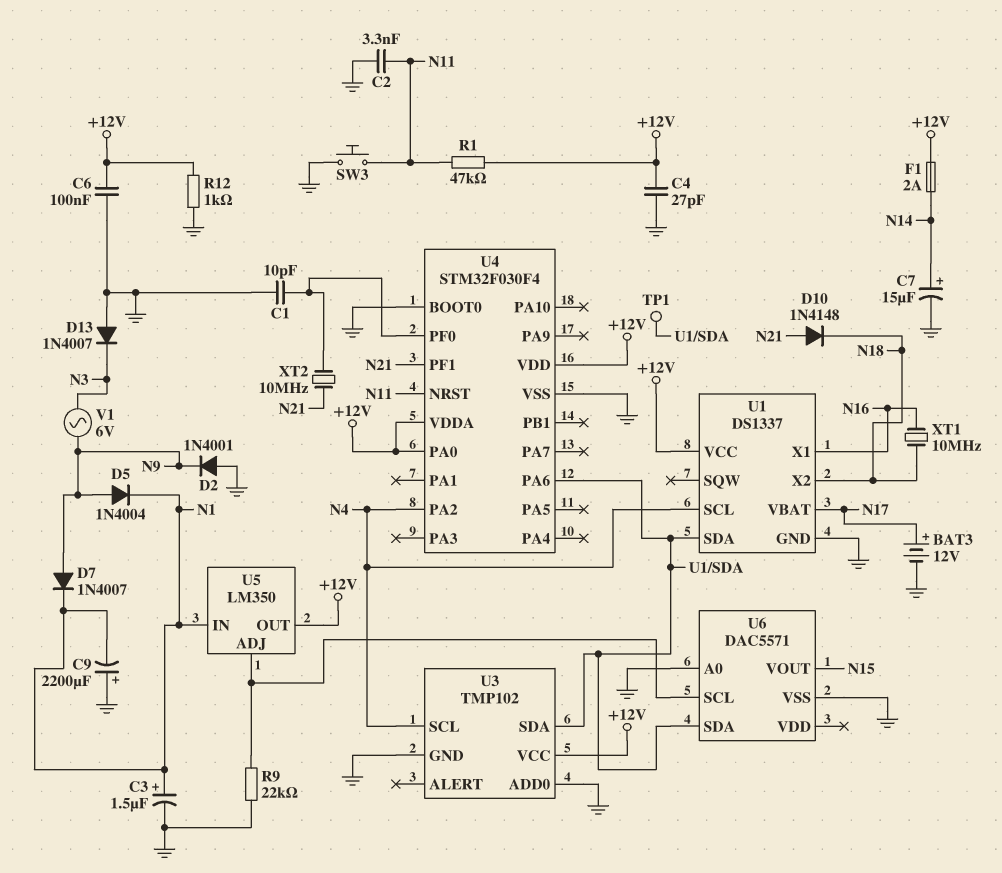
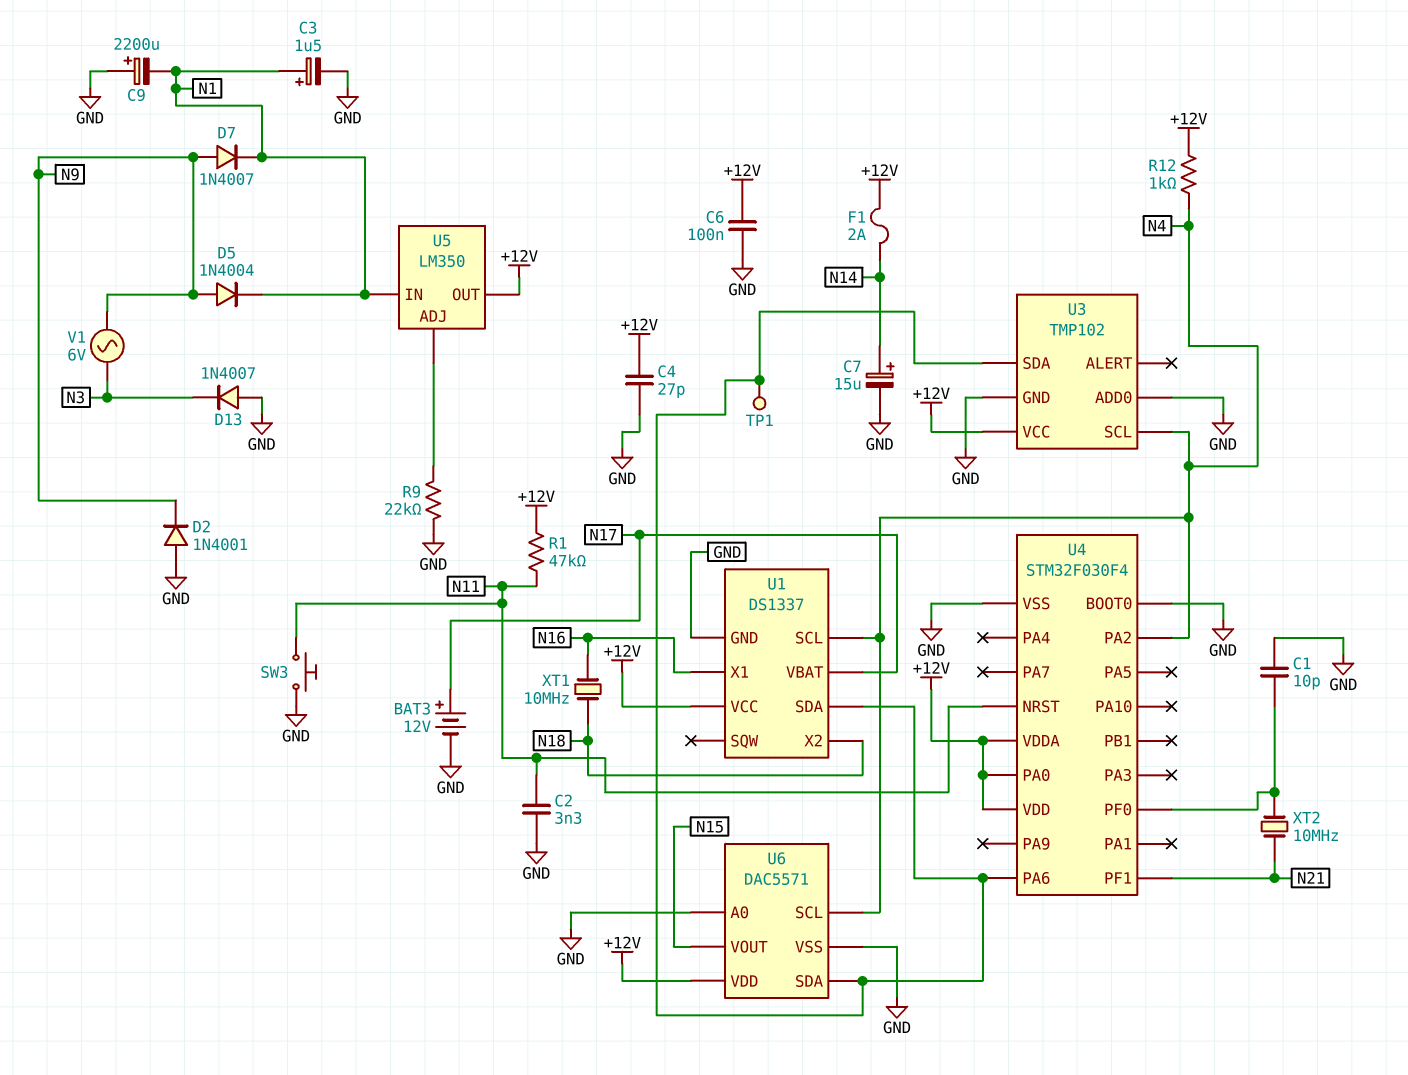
D10: diode 1N4148 (A N21, K N18) -> none
R12: 1k (+12V, GND) -> 1k (+12V, N4)
U6 pin SCL: U5/ADJ -> N4
U6 pin VDD: none -> +12V

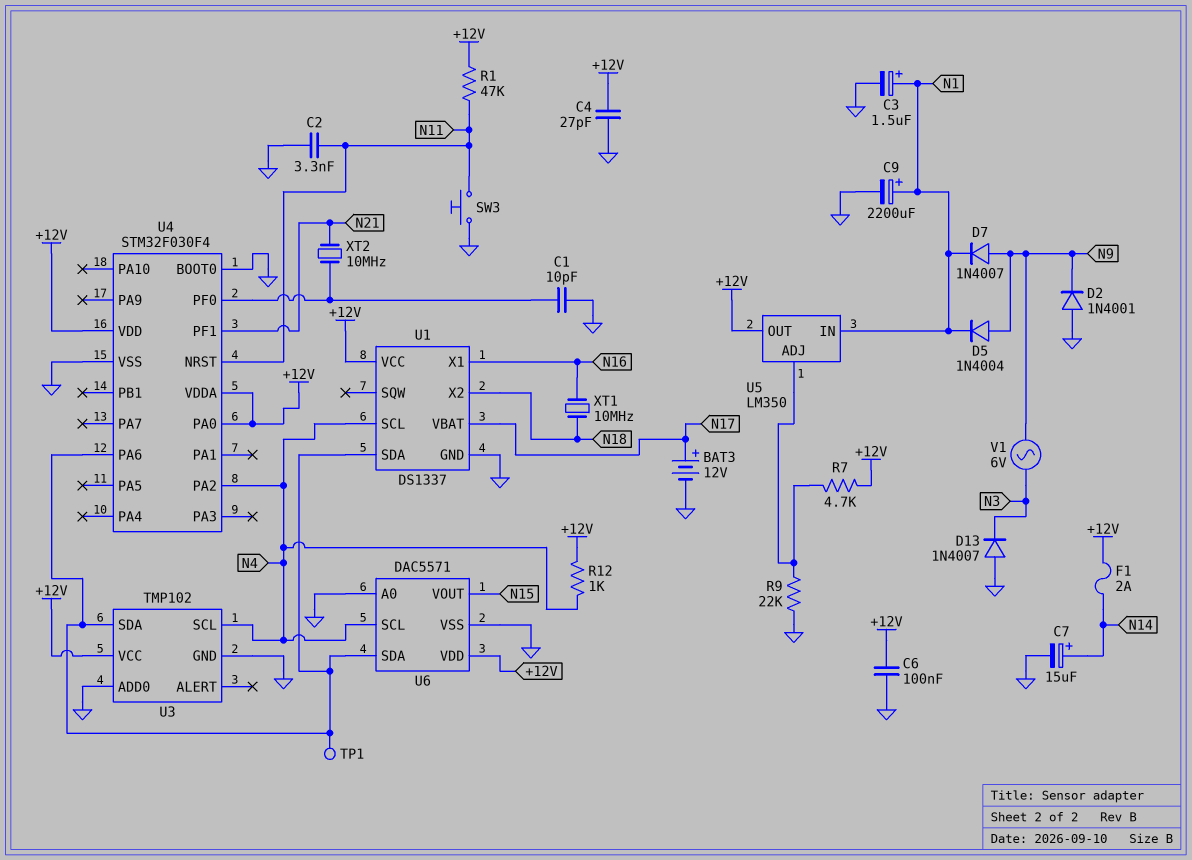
C9: 2200uF (plus GND, minus N1) -> 2200uF (plus N1, minus GND)
R7: none -> 4.7k (+12V, U5/ADJ)

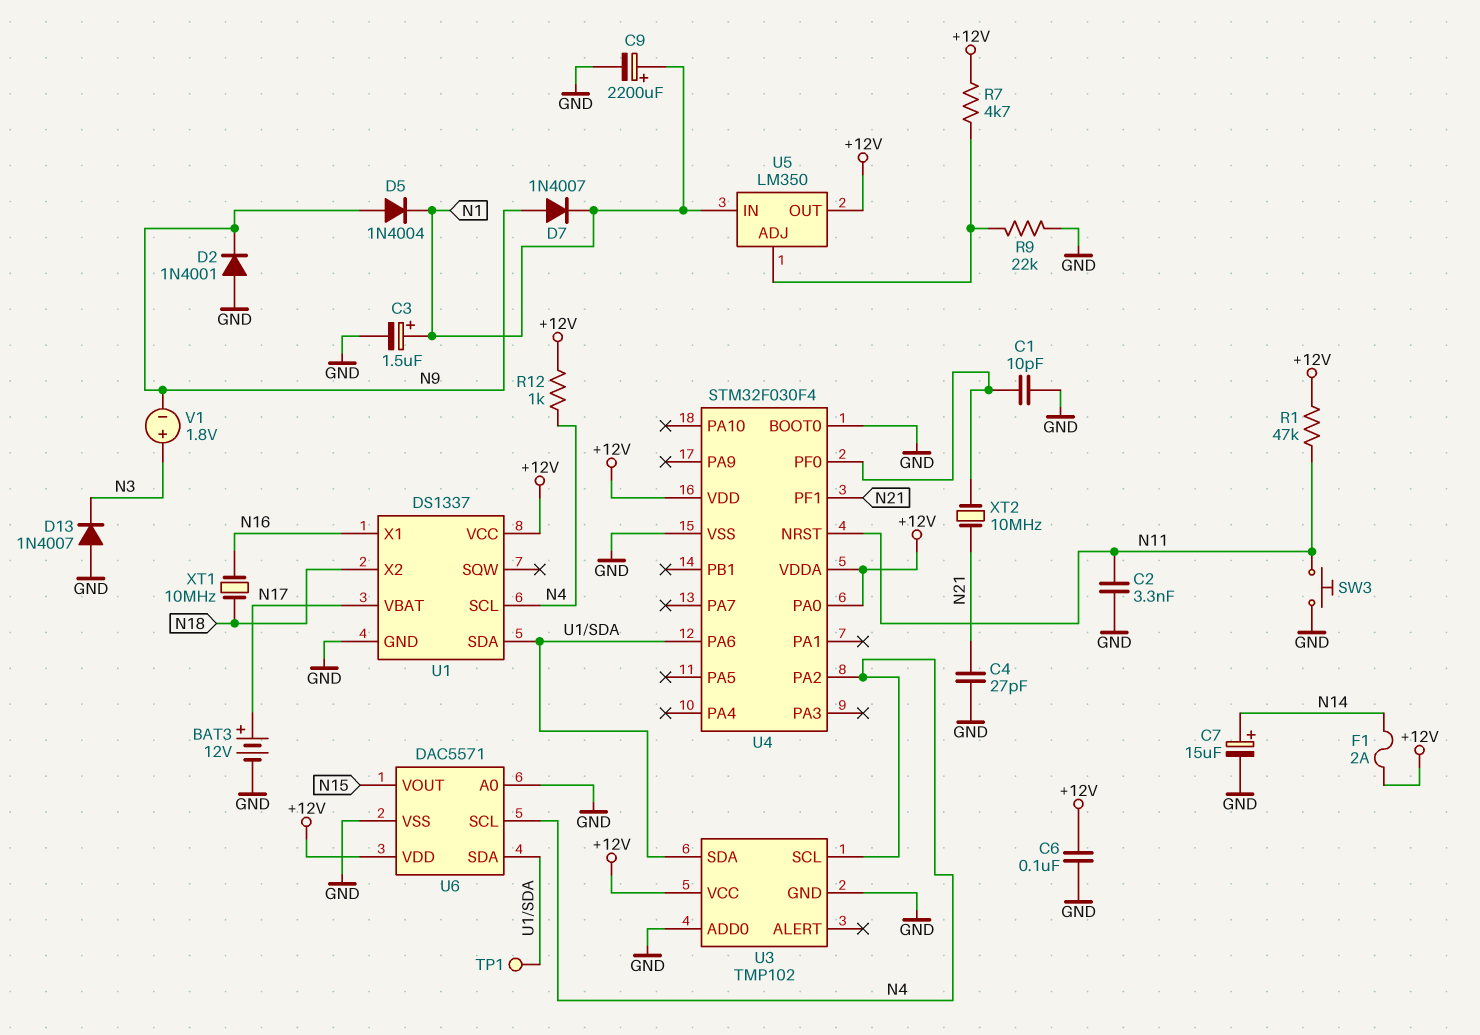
C4: 27pF (+12V, GND) -> 27pF (GND, N21)
V1: AC 6V (N3, N9) -> 1.8V (plus N3, minus N9)

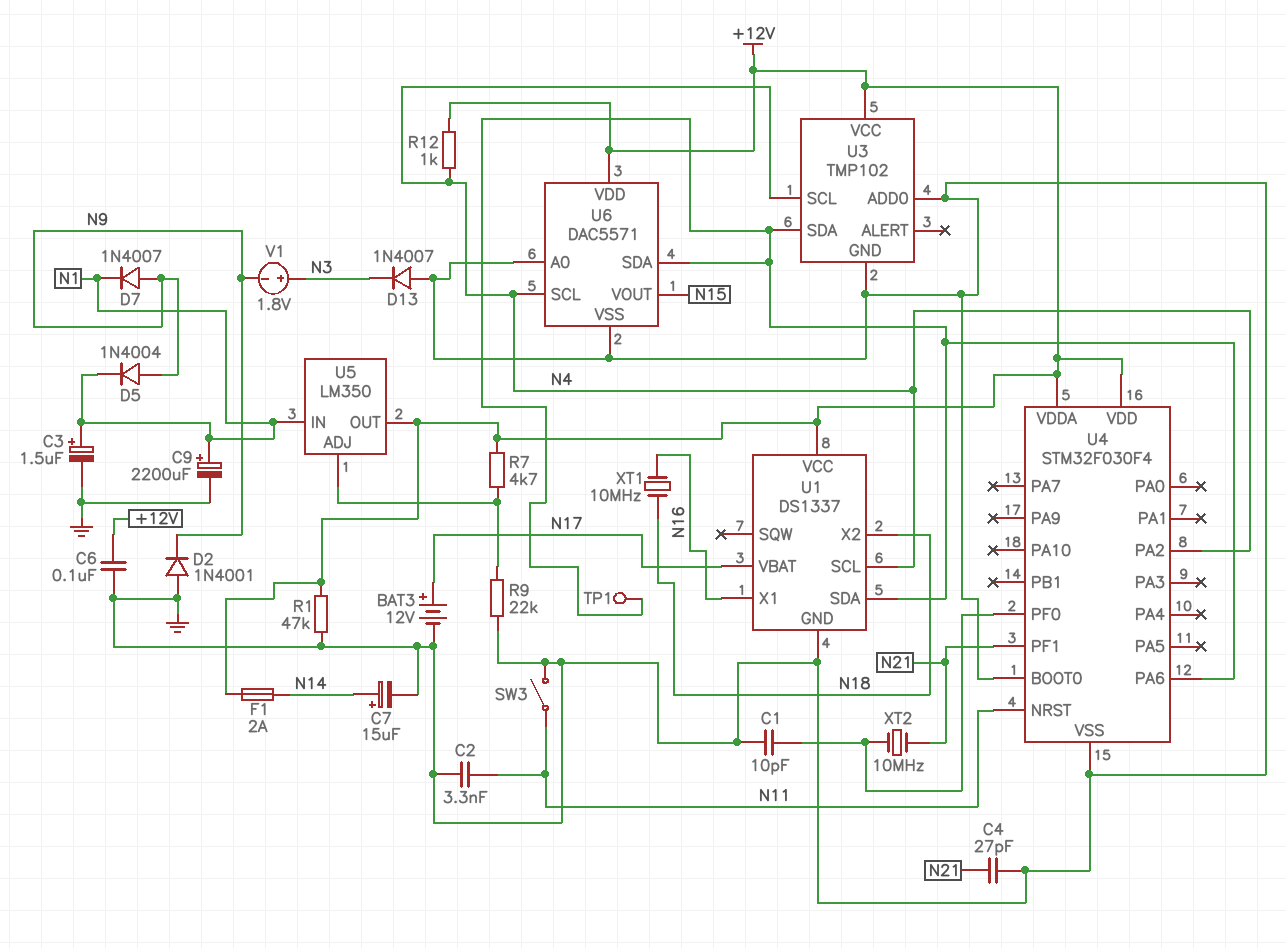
R1: 47k (+12V, N11) -> 47k (+12V, GND)
SW3: button (GND, N11) -> switch (GND, N11)
U4 pin PA0: +12V -> none

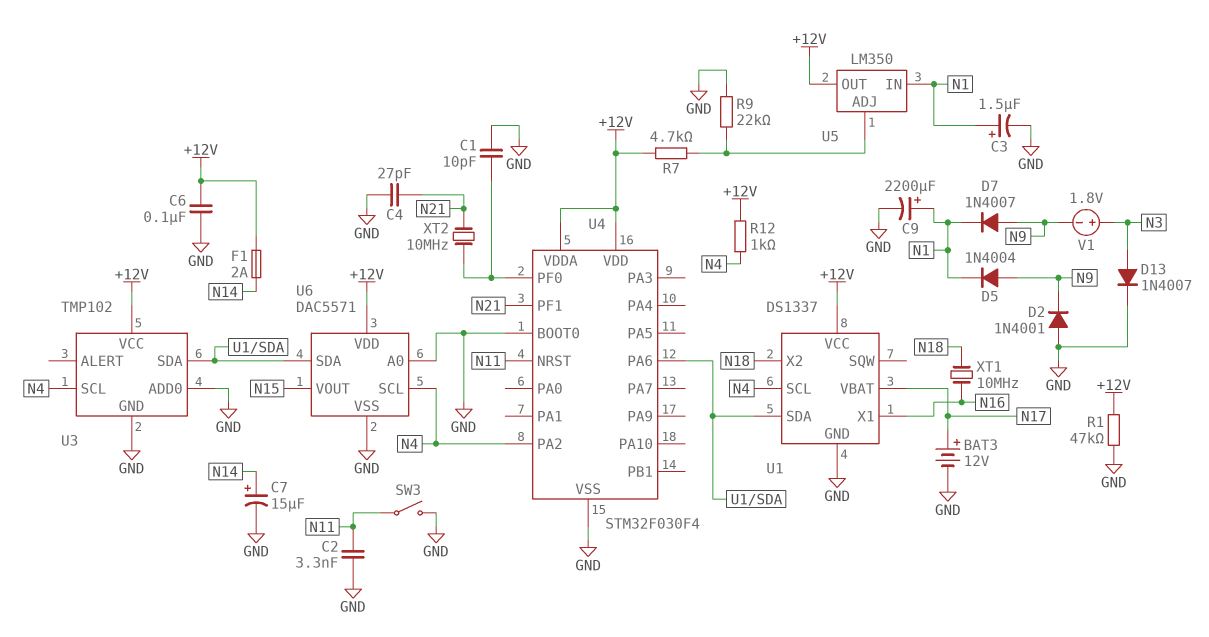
D13: diode 1N4007 (A GND, K N3) -> diode 1N4007 (A N3, K GND)
TP1: test point (U1/SDA) -> none

